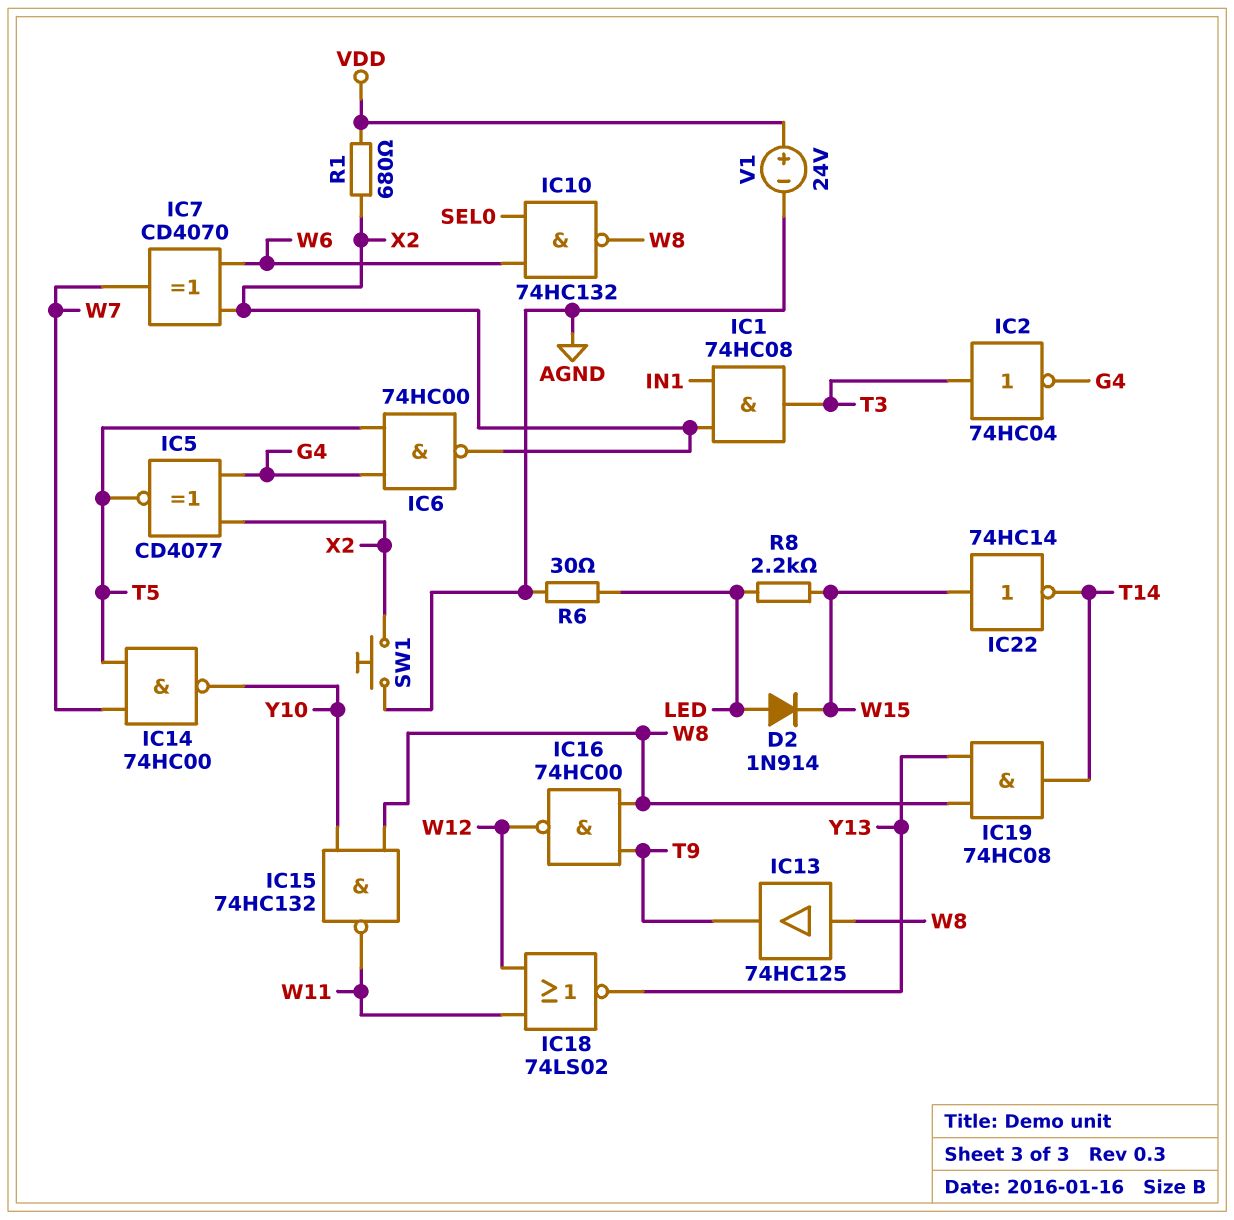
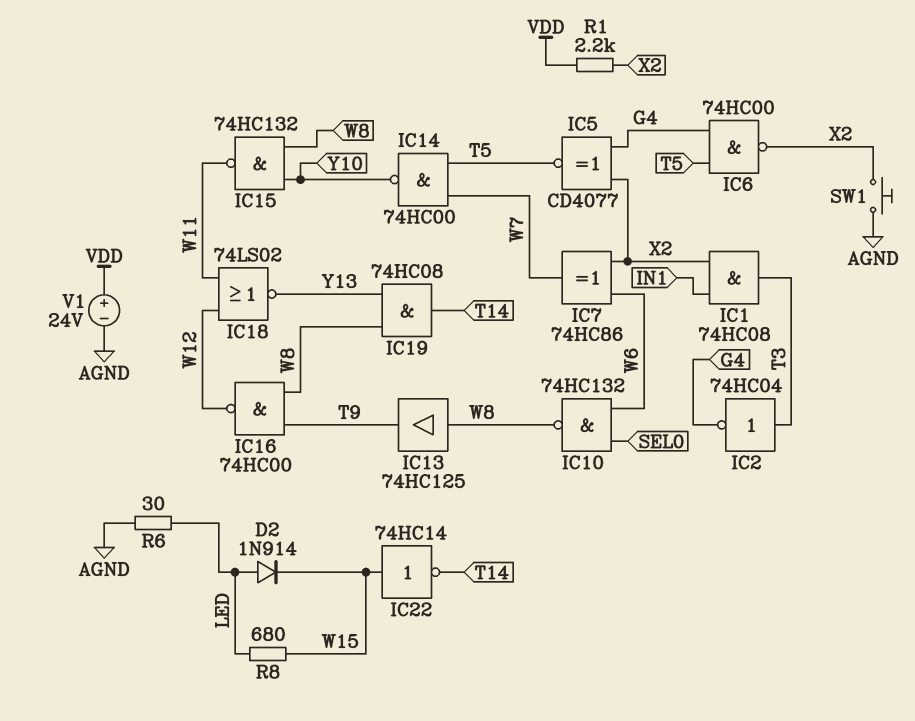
IC7: XOR CD4070 (in W6, in X2, out W7) -> XOR 74HC86 (in W6, in X2, out W7)
R1: 680 (VDD, X2) -> 2.2k (VDD, X2)
R8: 2.2k (LED, W15) -> 680 (LED, W15)

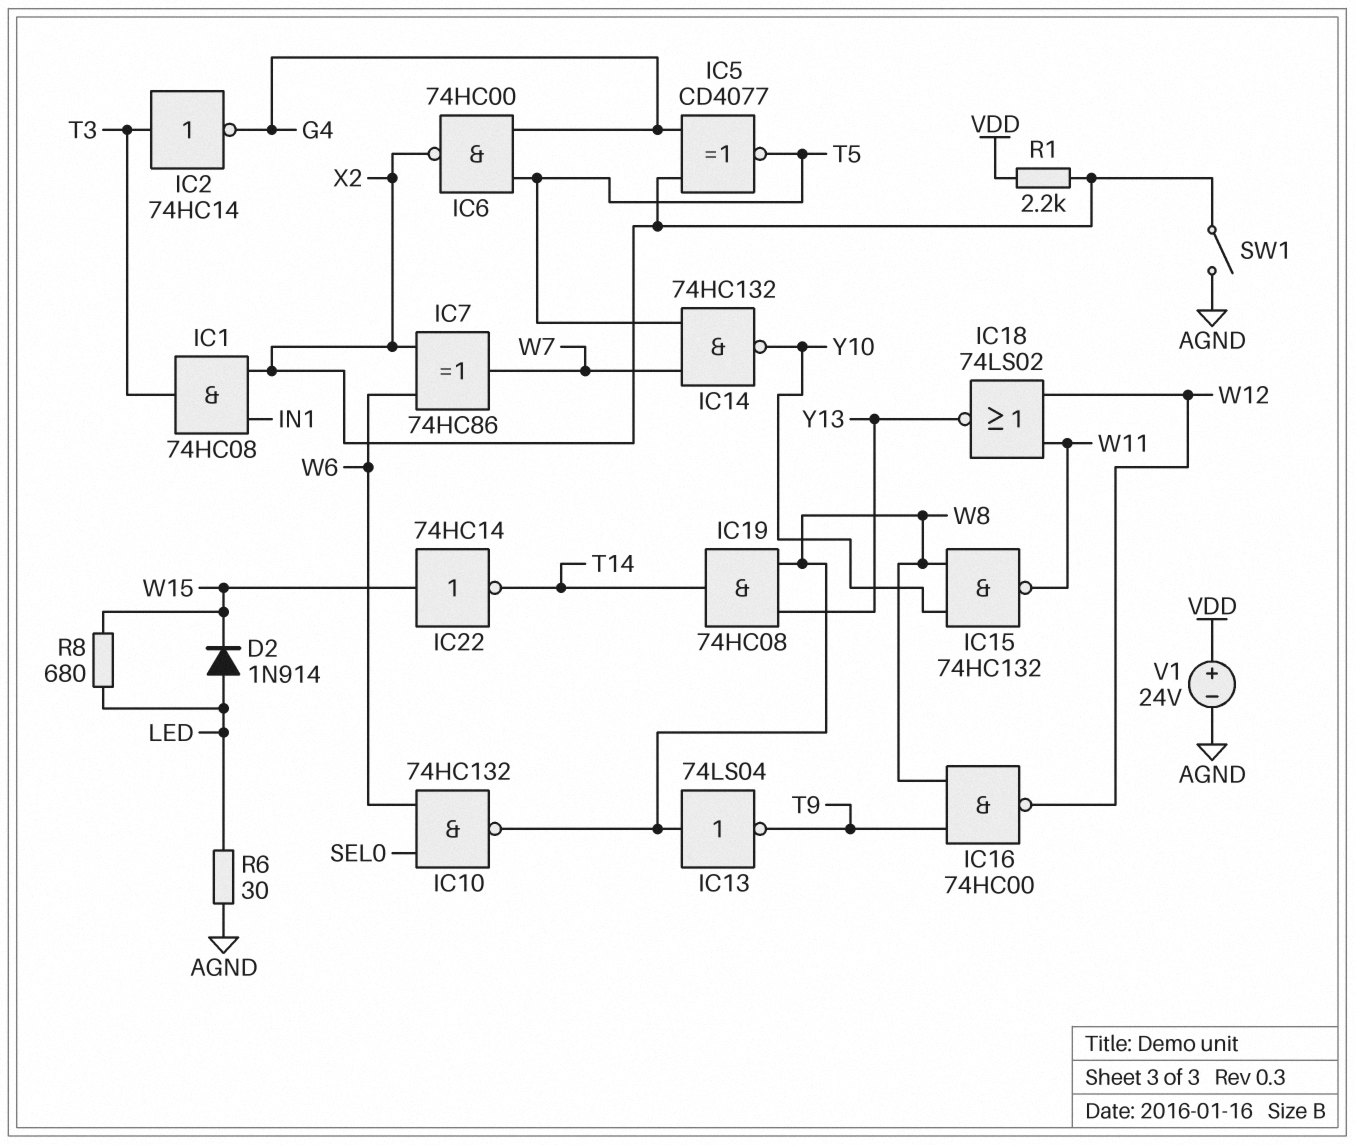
IC2: NOT 74HC04 (in T3, out G4) -> NOT 74HC14 (in T3, out G4)
IC13: buffer 74HC125 (in W8, out T9) -> NOT 74LS04 (in W8, out T9)
IC14: NAND 74HC00 (in T5, in W7, out Y10) -> NAND 74HC132 (in T5, in W7, out Y10)
SW1: button (AGND, X2) -> switch (AGND, X2)

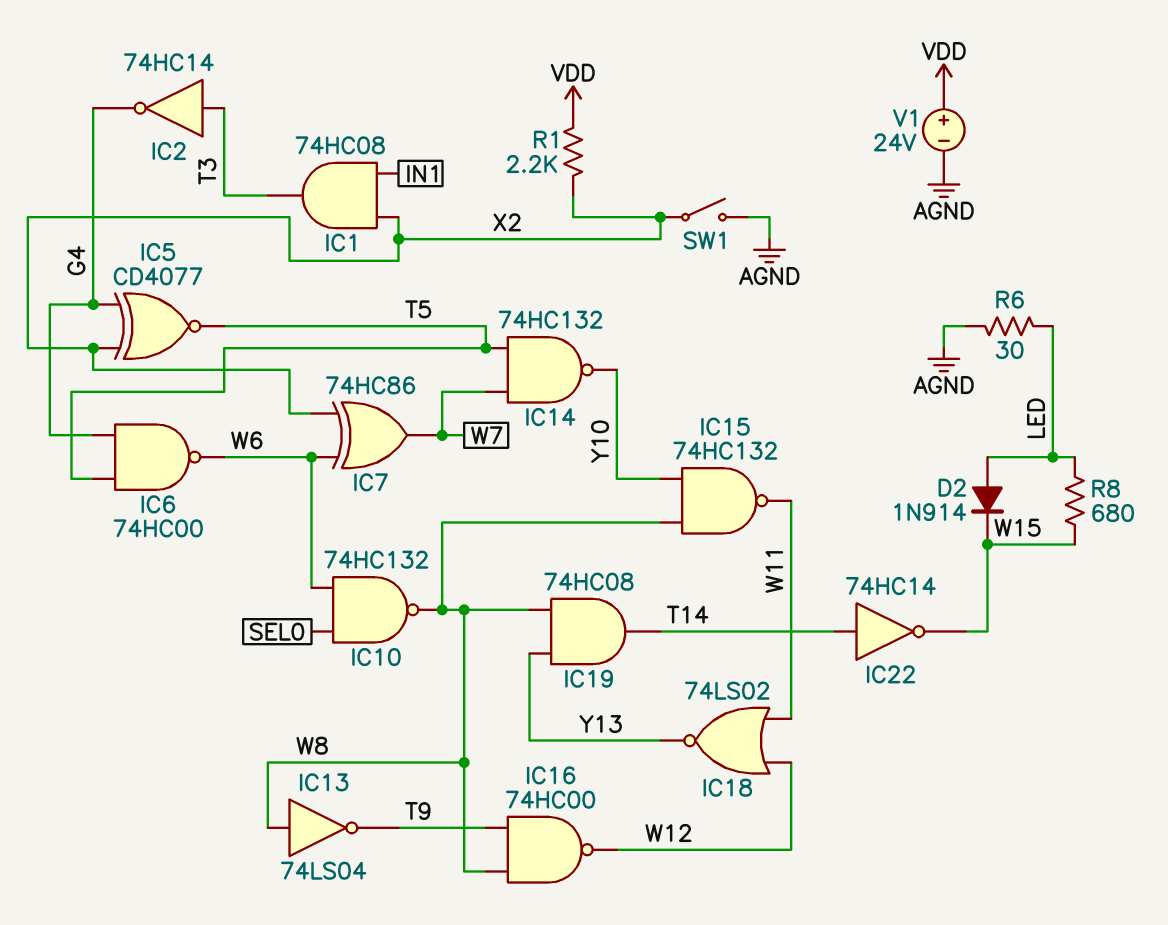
IC6: NAND 74HC00 (in G4, in T5, out X2) -> NAND 74HC00 (in G4, in T5, out W6)
IC22: NOT 74HC14 (in W15, out T14) -> NOT 74HC14 (in T14, out W15)

